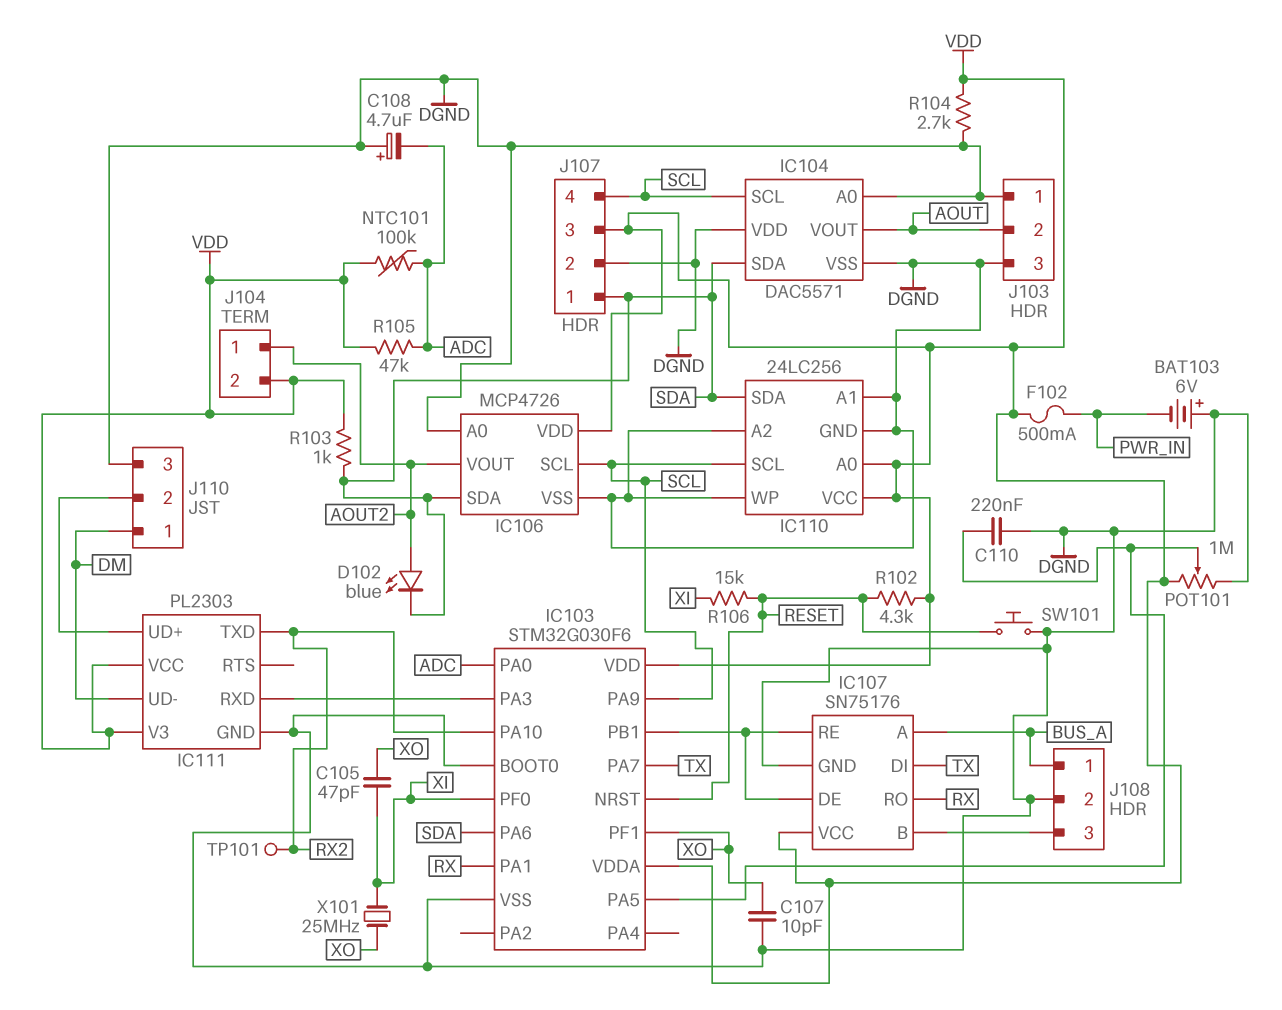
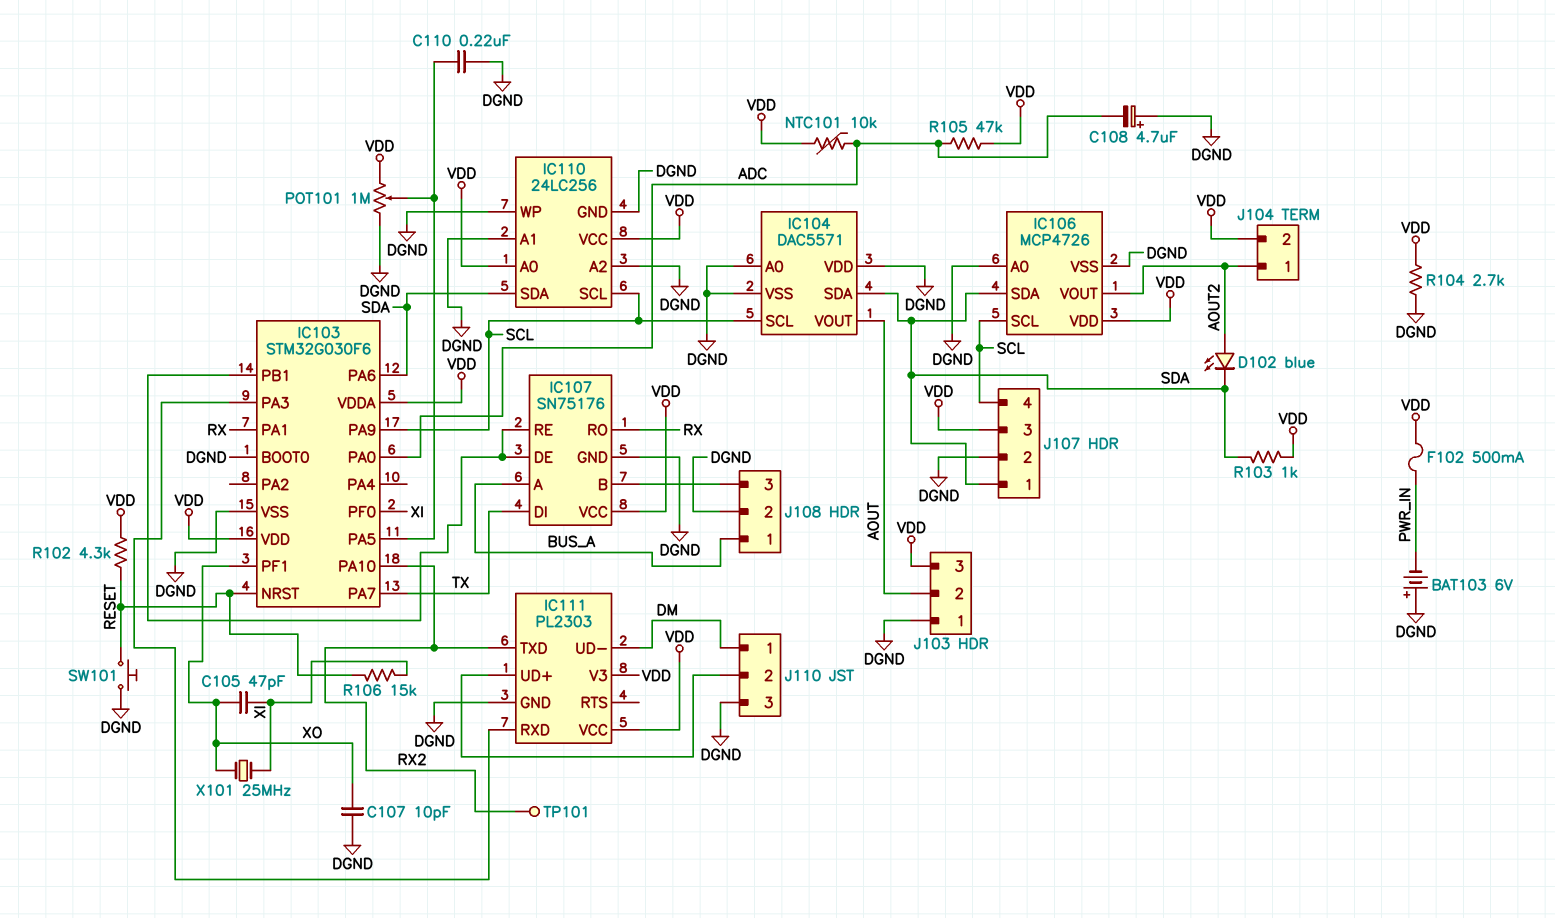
J103 pin 3: DGND -> VDD
NTC101: 100k (ADC, VDD) -> 10k (ADC, VDD)

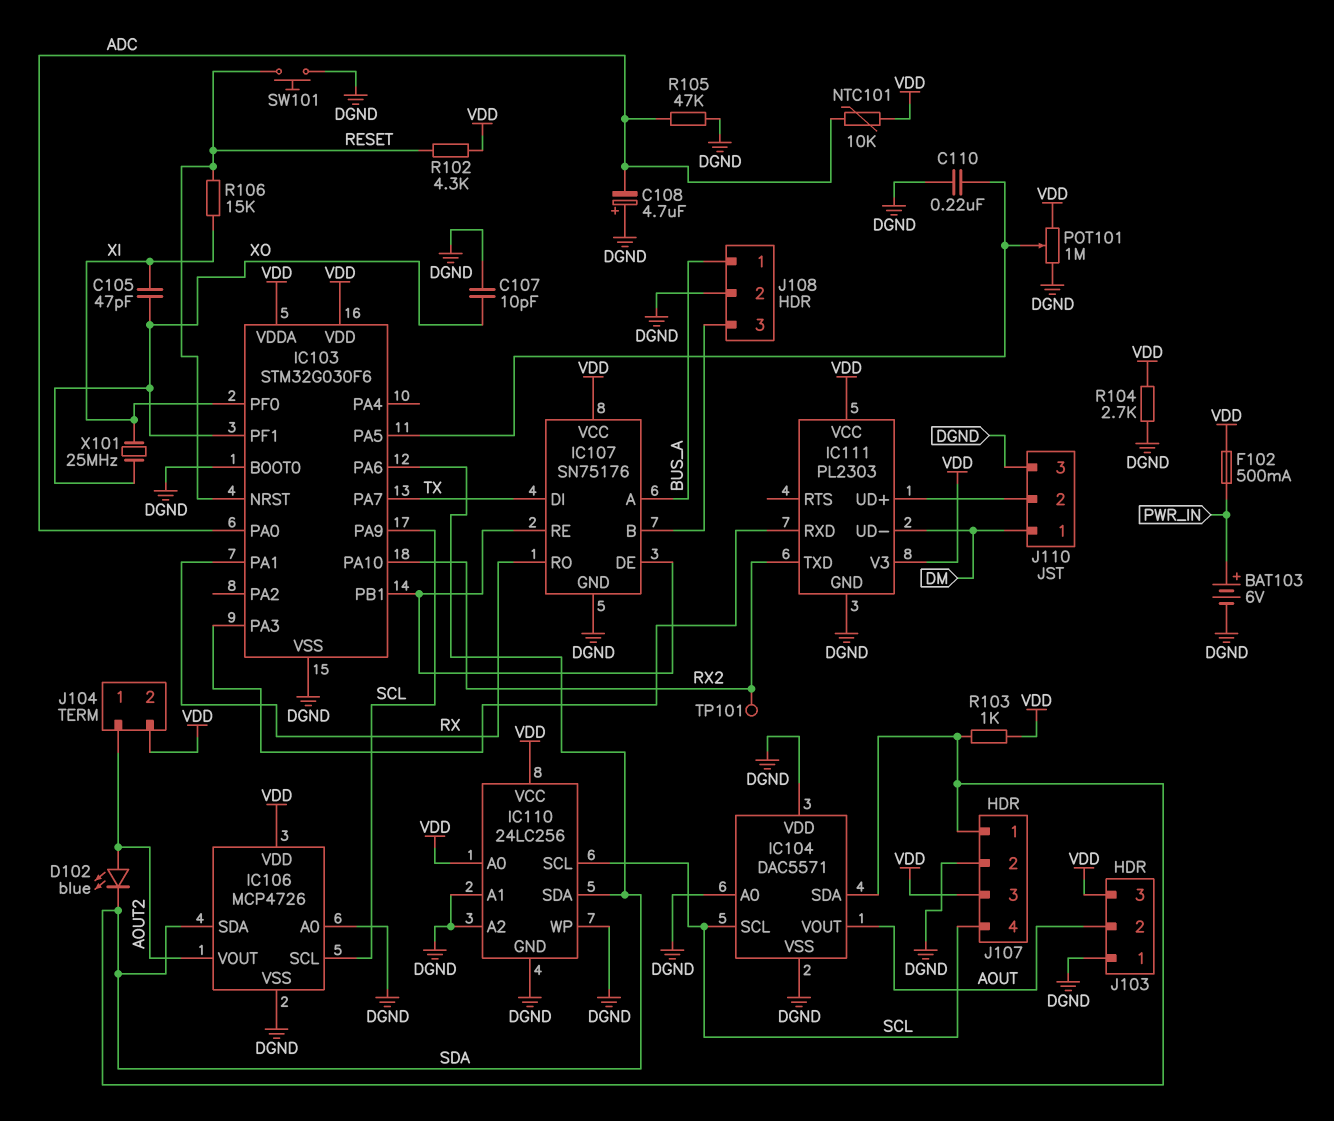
BAT103: 6V (plus DGND, minus PWR_IN) -> 6V (plus PWR_IN, minus DGND)
R105: 47k (ADC, VDD) -> 47k (ADC, DGND)

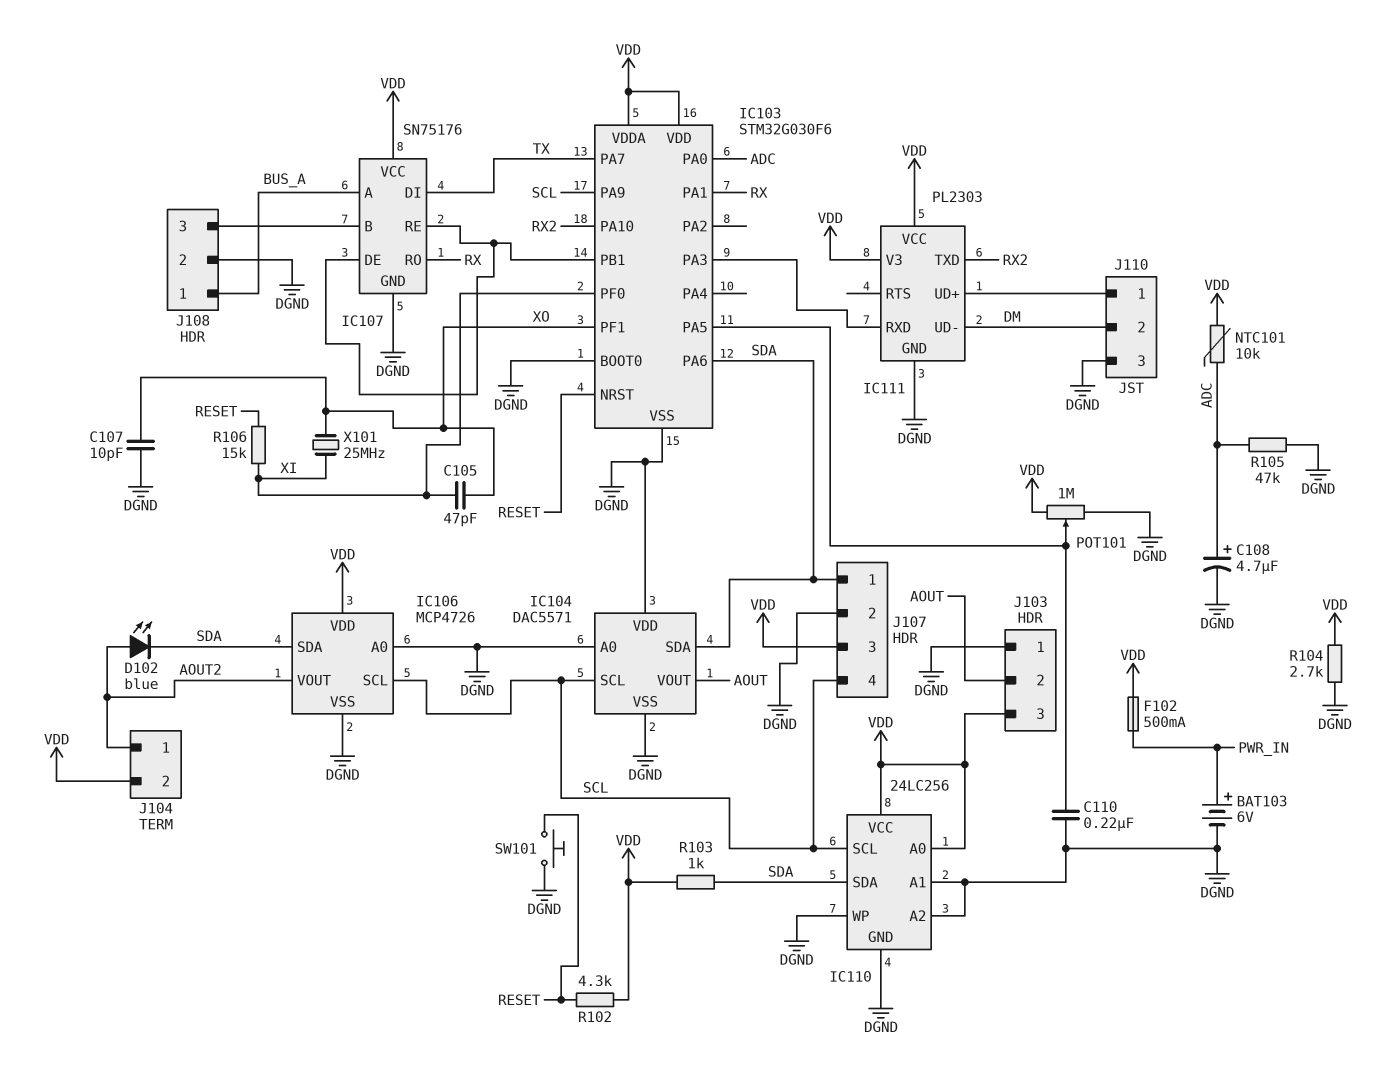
C108: 4.7uF (plus DGND, minus ADC) -> 4.7uF (plus ADC, minus DGND)
J110 pin 1: DM -> IC111/UD+
J110 pin 2: IC111/UD+ -> DM
TP101: test point (RX2) -> none

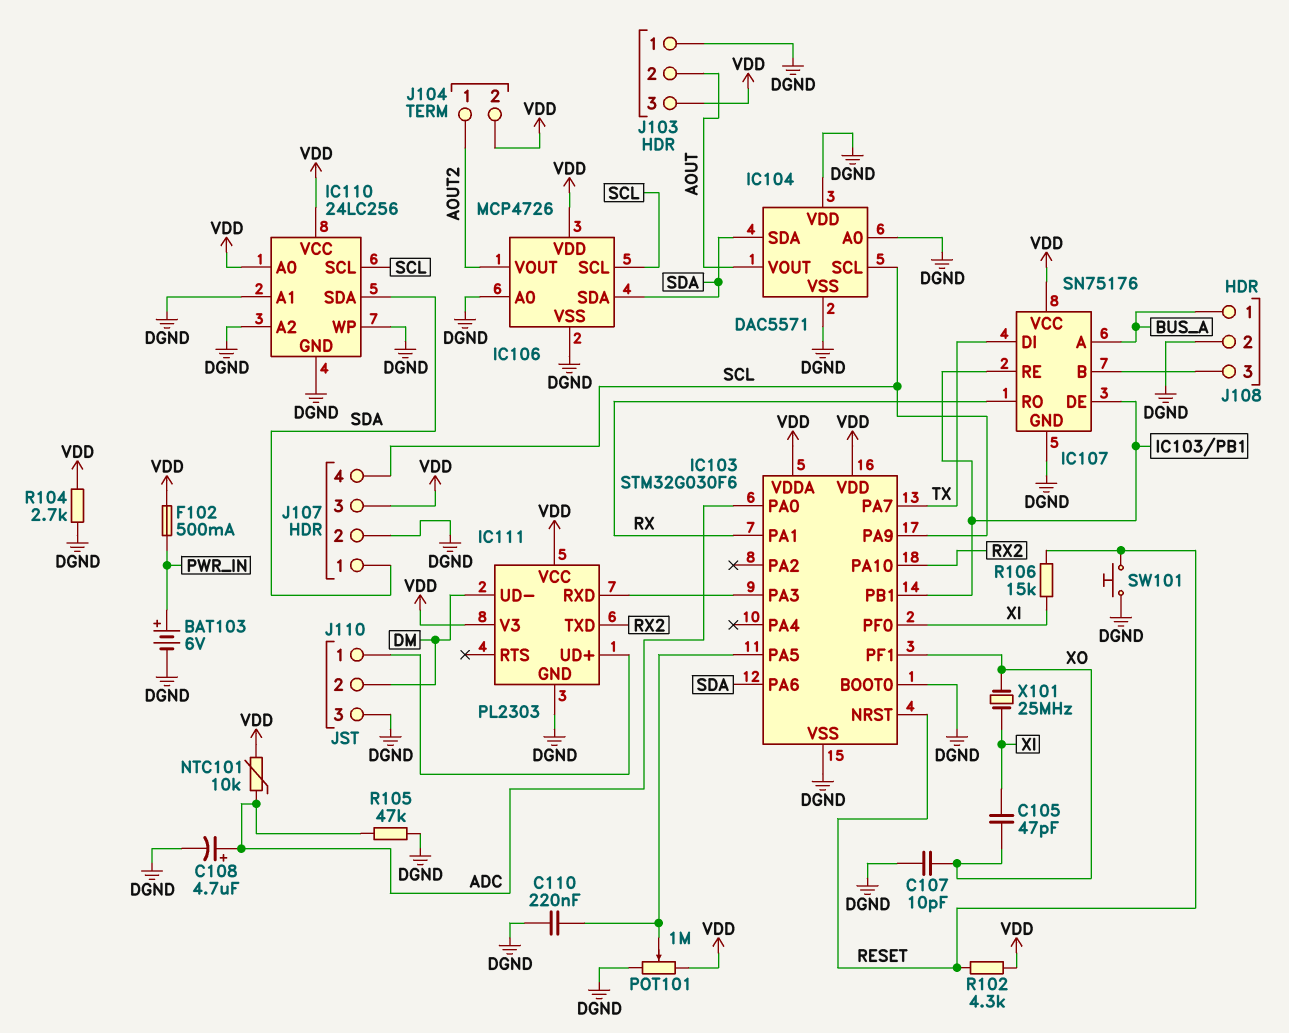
D102: LED blue (A AOUT2, K SDA) -> none
R103: 1k (SDA, VDD) -> none

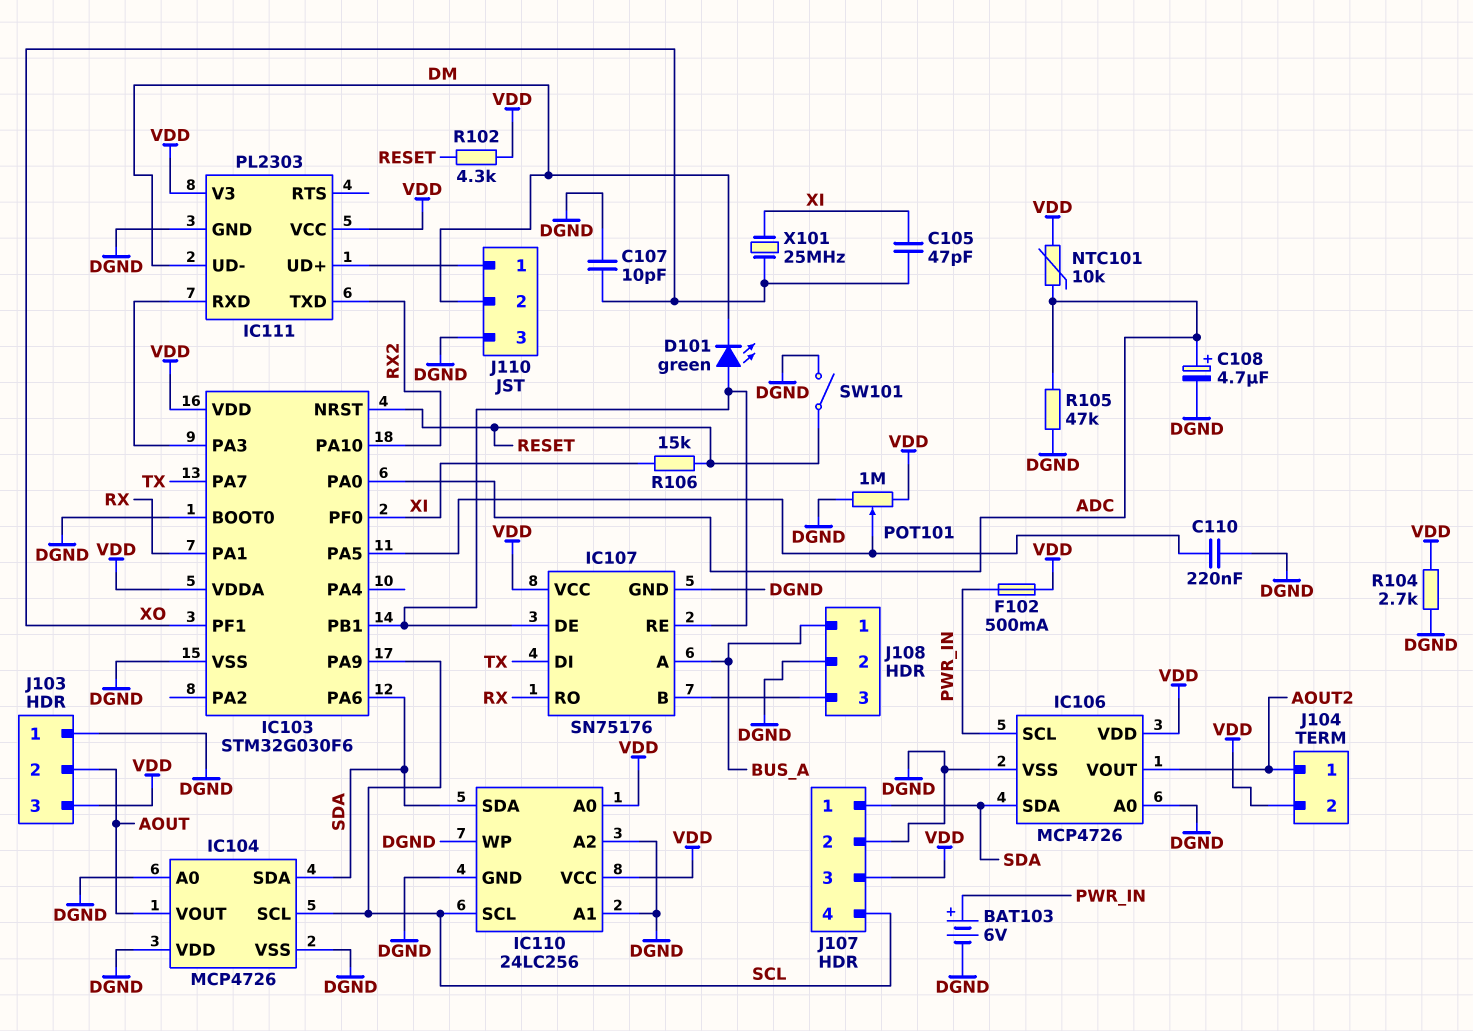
D101: none -> LED green (A IC103/PB1, K DM)
IC104: DAC5571 -> MCP4726
IC106 pin SCL: SCL -> PWR_IN
SW101: button (DGND, RESET) -> switch (DGND, RESET)

